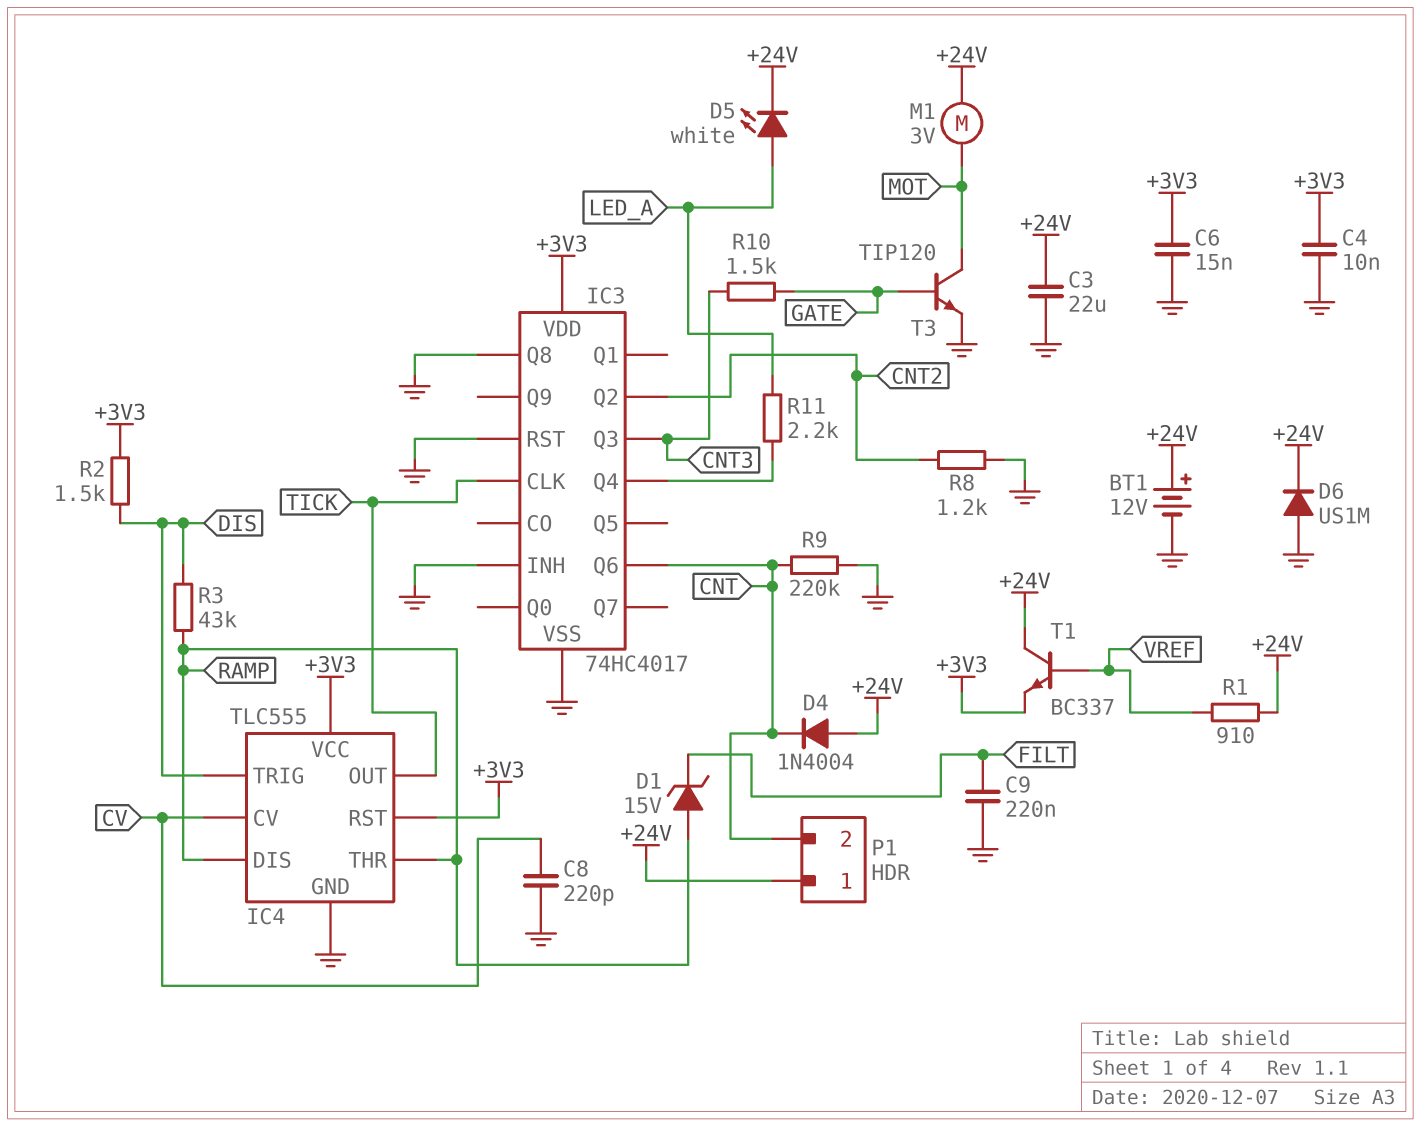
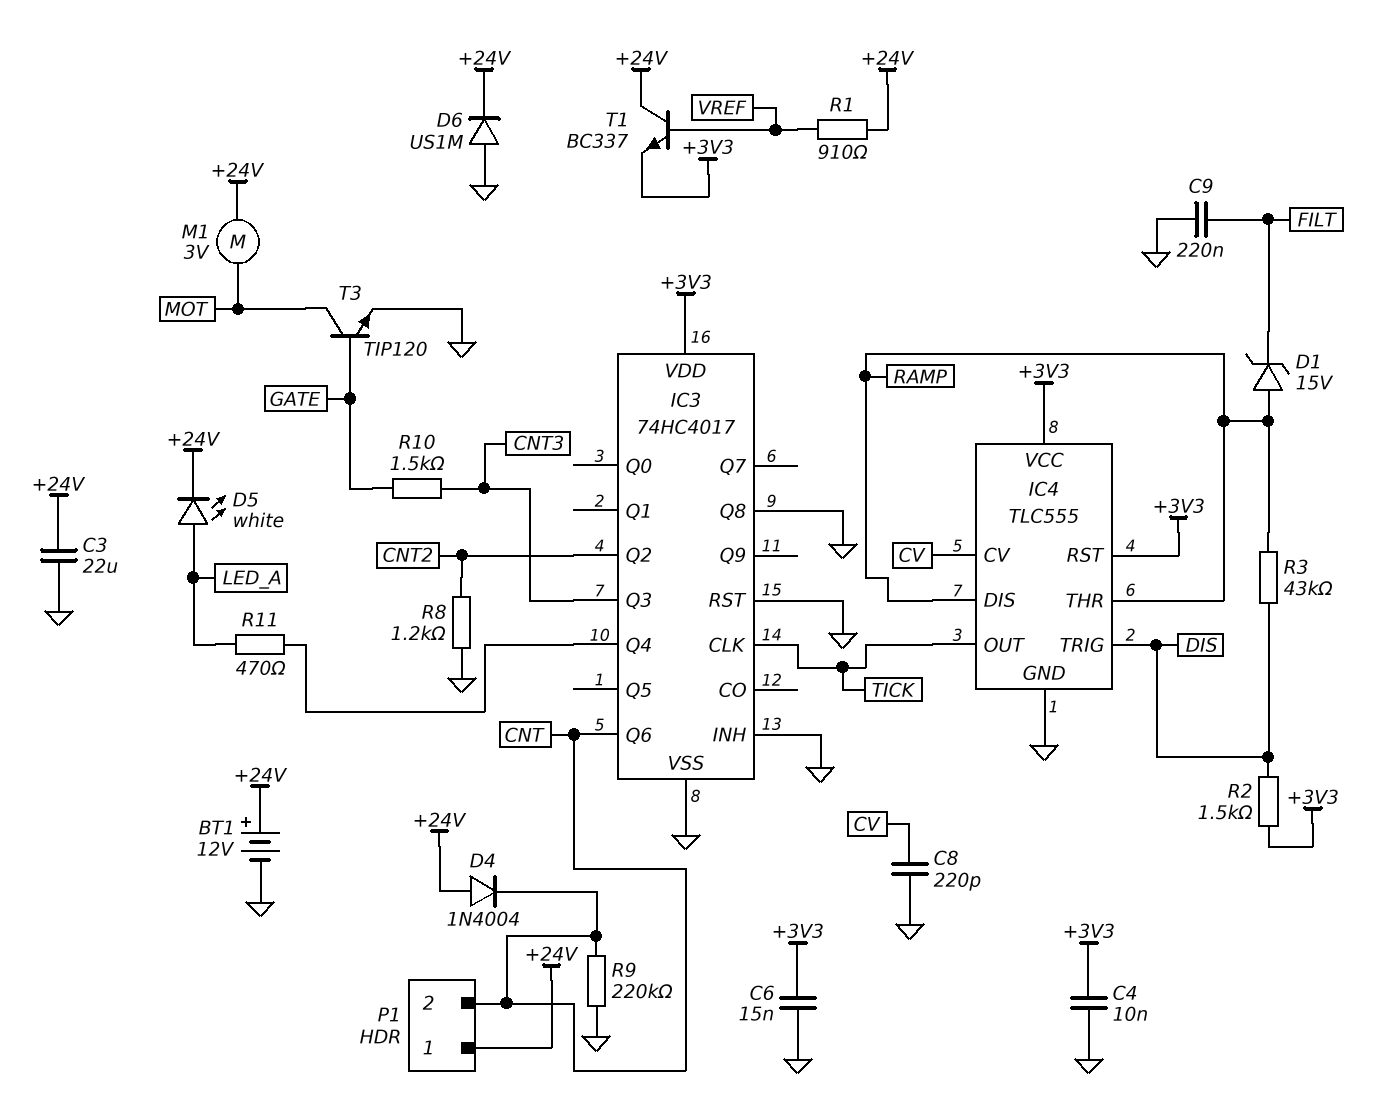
R11: 2.2k (IC3/Q4, LED_A) -> 470 (IC3/Q4, LED_A)

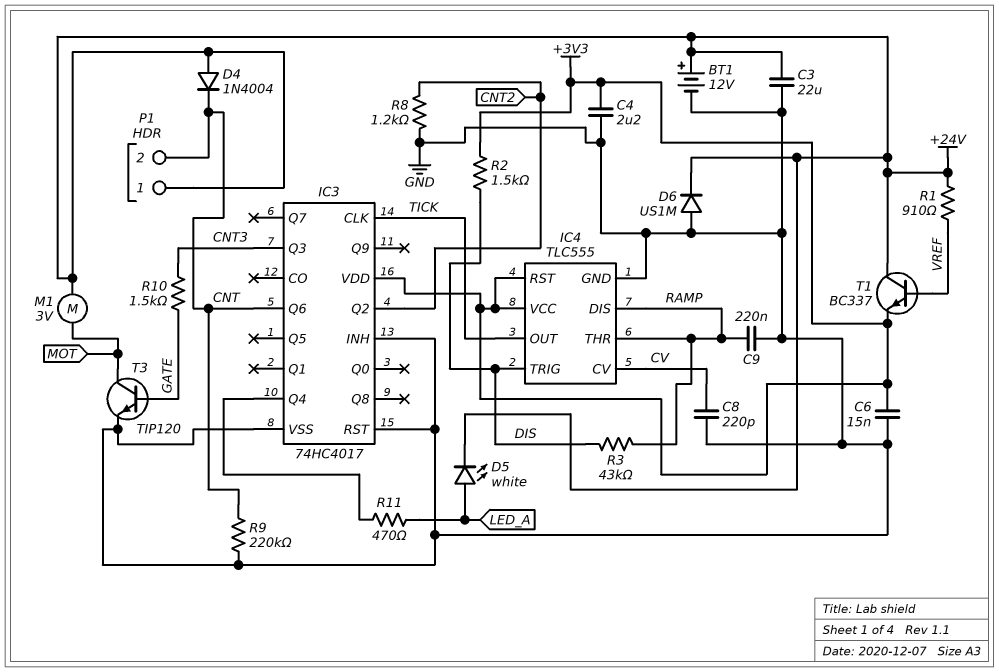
C4: 10nF (+3V3, GND) -> 2.2uF (+3V3, GND)
C9: 220nF (FILT, GND) -> 220nF (GND, RAMP)
D1: zener 15V (A RAMP, K FILT) -> none
IC3 pin Q8: GND -> none

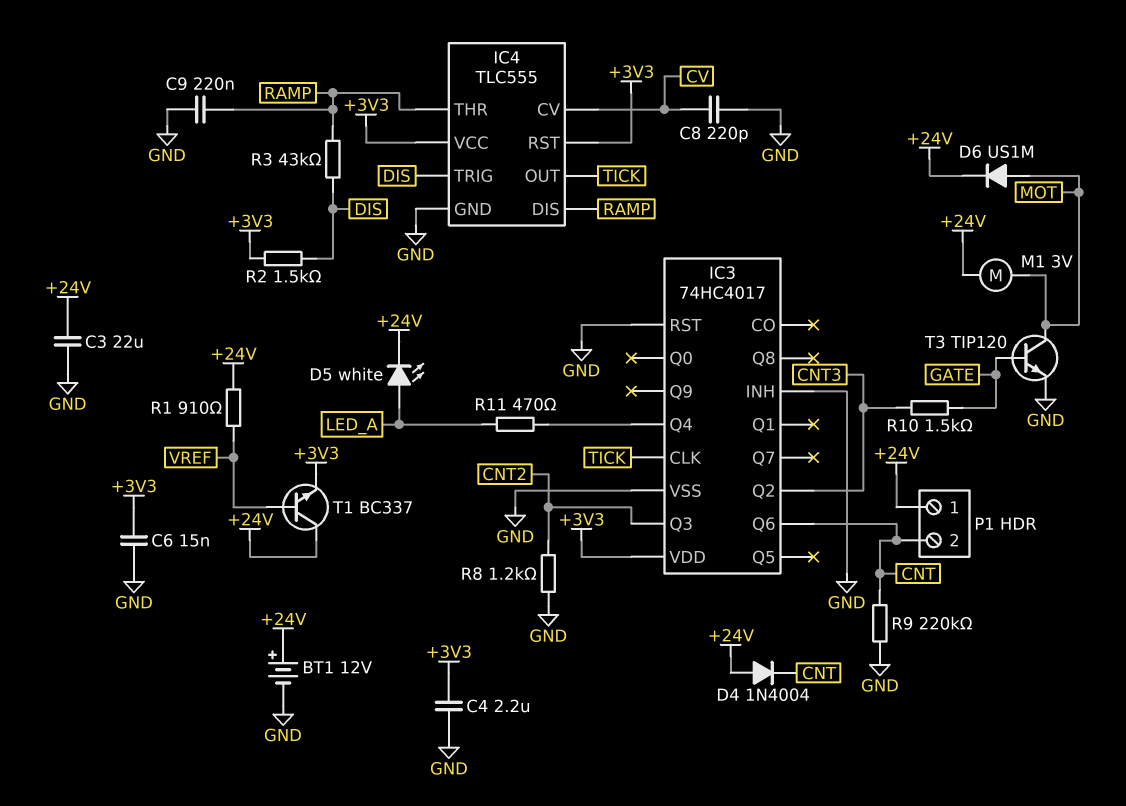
D6: diode US1M (A GND, K +24V) -> diode US1M (A MOT, K +24V)
IC3 pin Q2: CNT2 -> CNT3
IC3 pin Q3: CNT3 -> CNT2

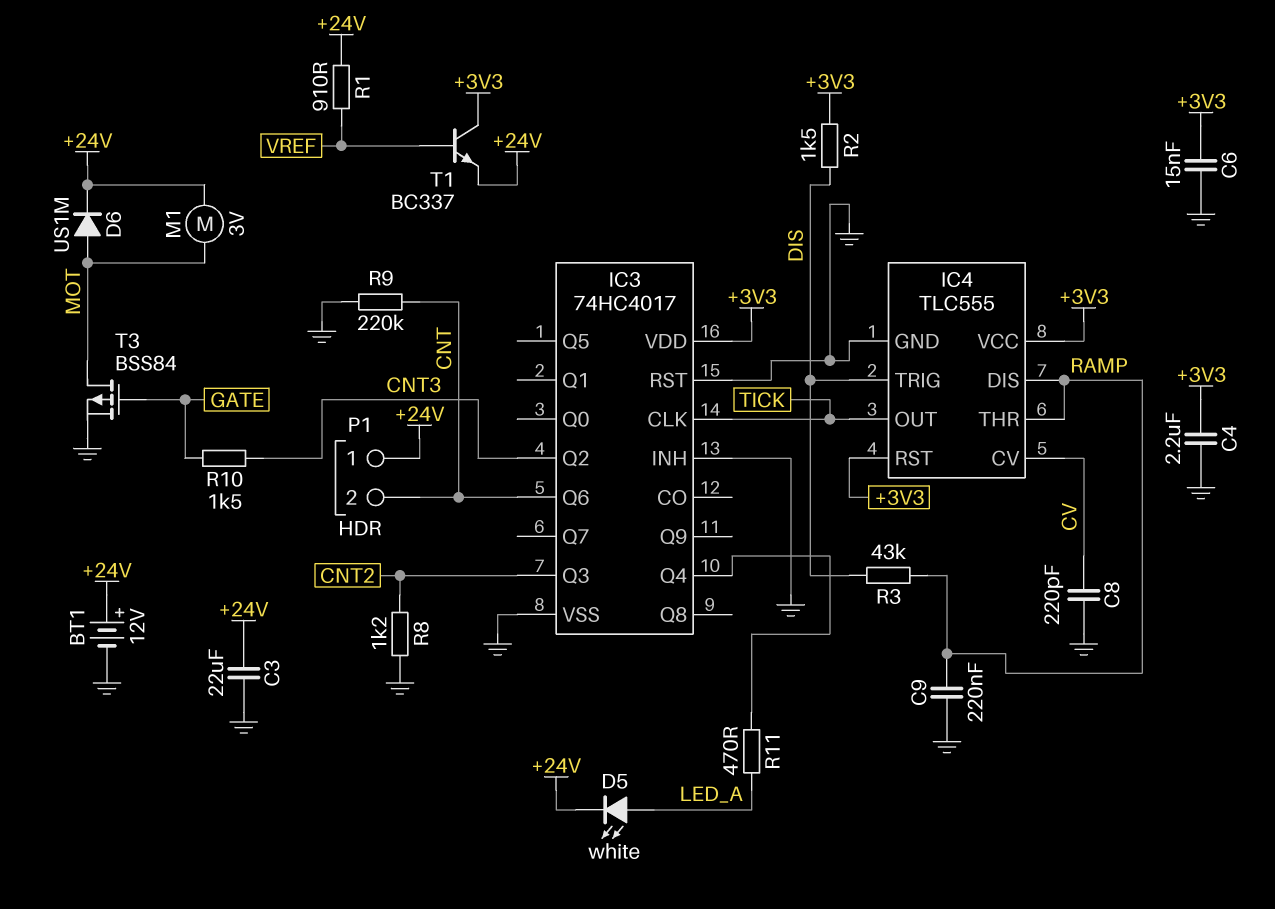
D4: diode 1N4004 (A +24V, K CNT) -> none
T1: NPN BC337 (B VREF, C +24V, E +3V3) -> NPN BC337 (B VREF, C +3V3, E +24V)
T3: NPN TIP120 (B GATE, C MOT, E GND) -> PMOS BSS84 (G GATE, D MOT, S GND)

